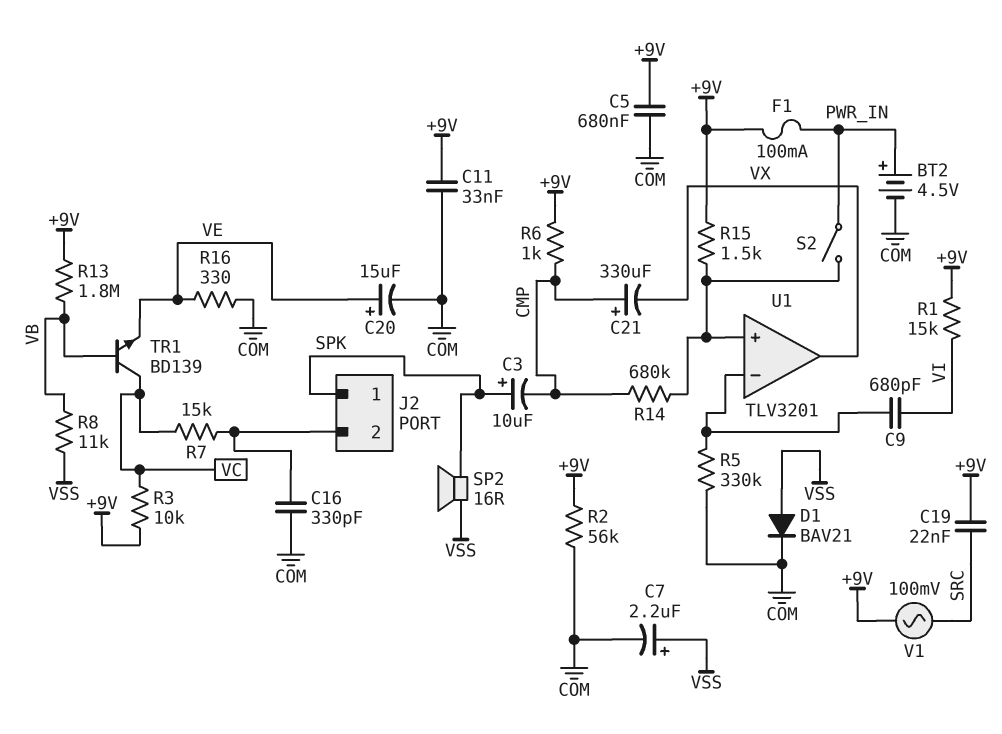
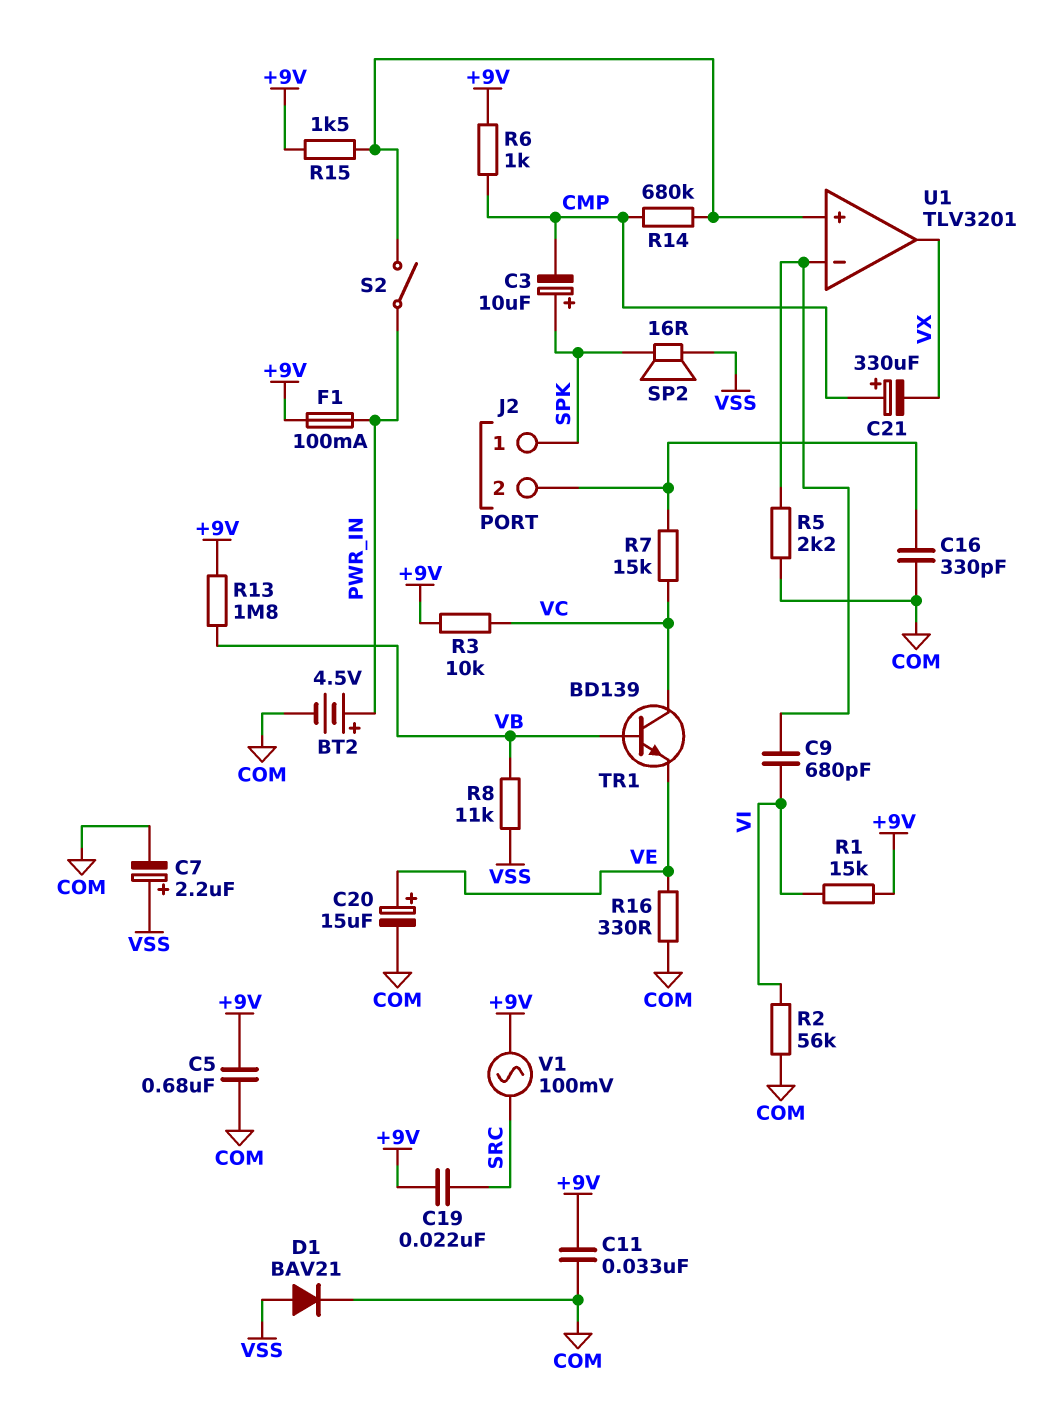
R2: 56k (+9V, COM) -> 56k (COM, VI)
R5: 330k (COM, U1/in-) -> 2.2k (COM, U1/in-)

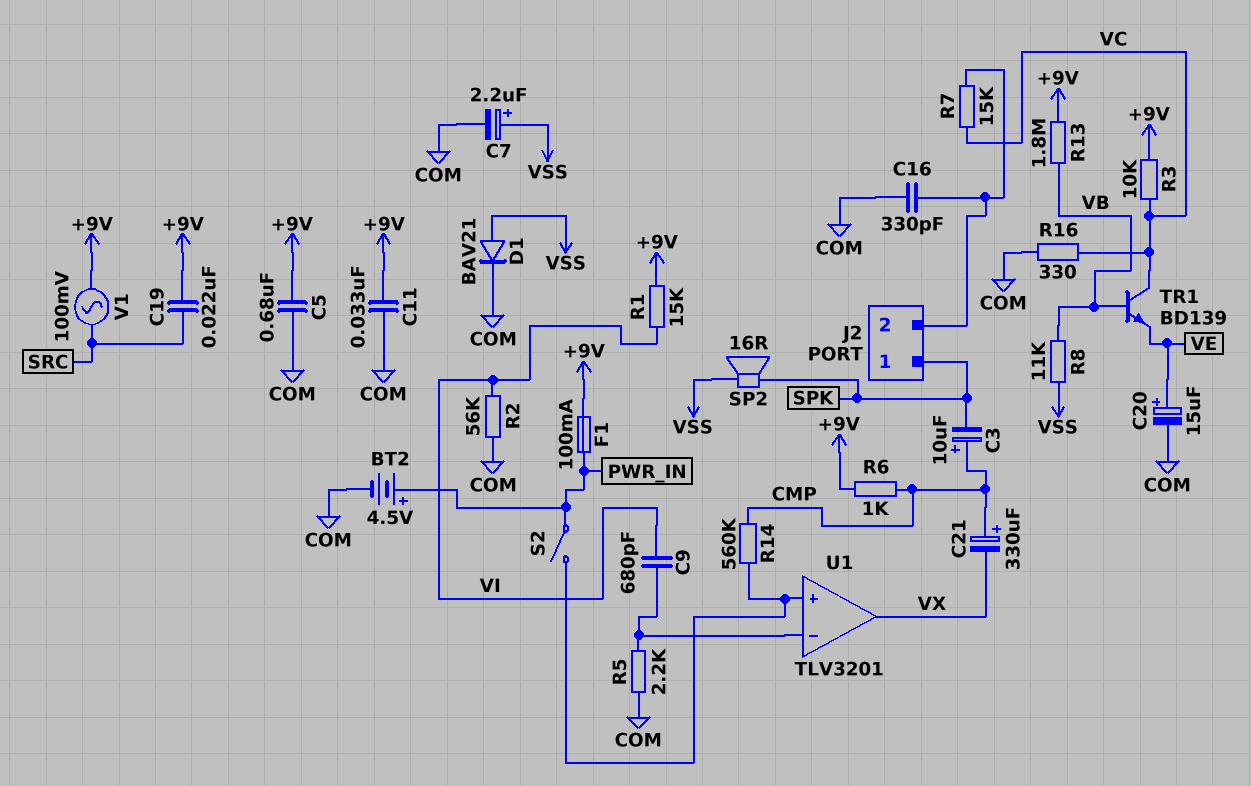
C3: 10uF (plus SPK, minus CMP) -> 10uF (plus CMP, minus SPK)
R14: 680k (CMP, U1/in+) -> 560k (CMP, U1/in+)
R15: 1.5k (+9V, U1/in+) -> none
R16: 330 (COM, VE) -> 330 (COM, VC)

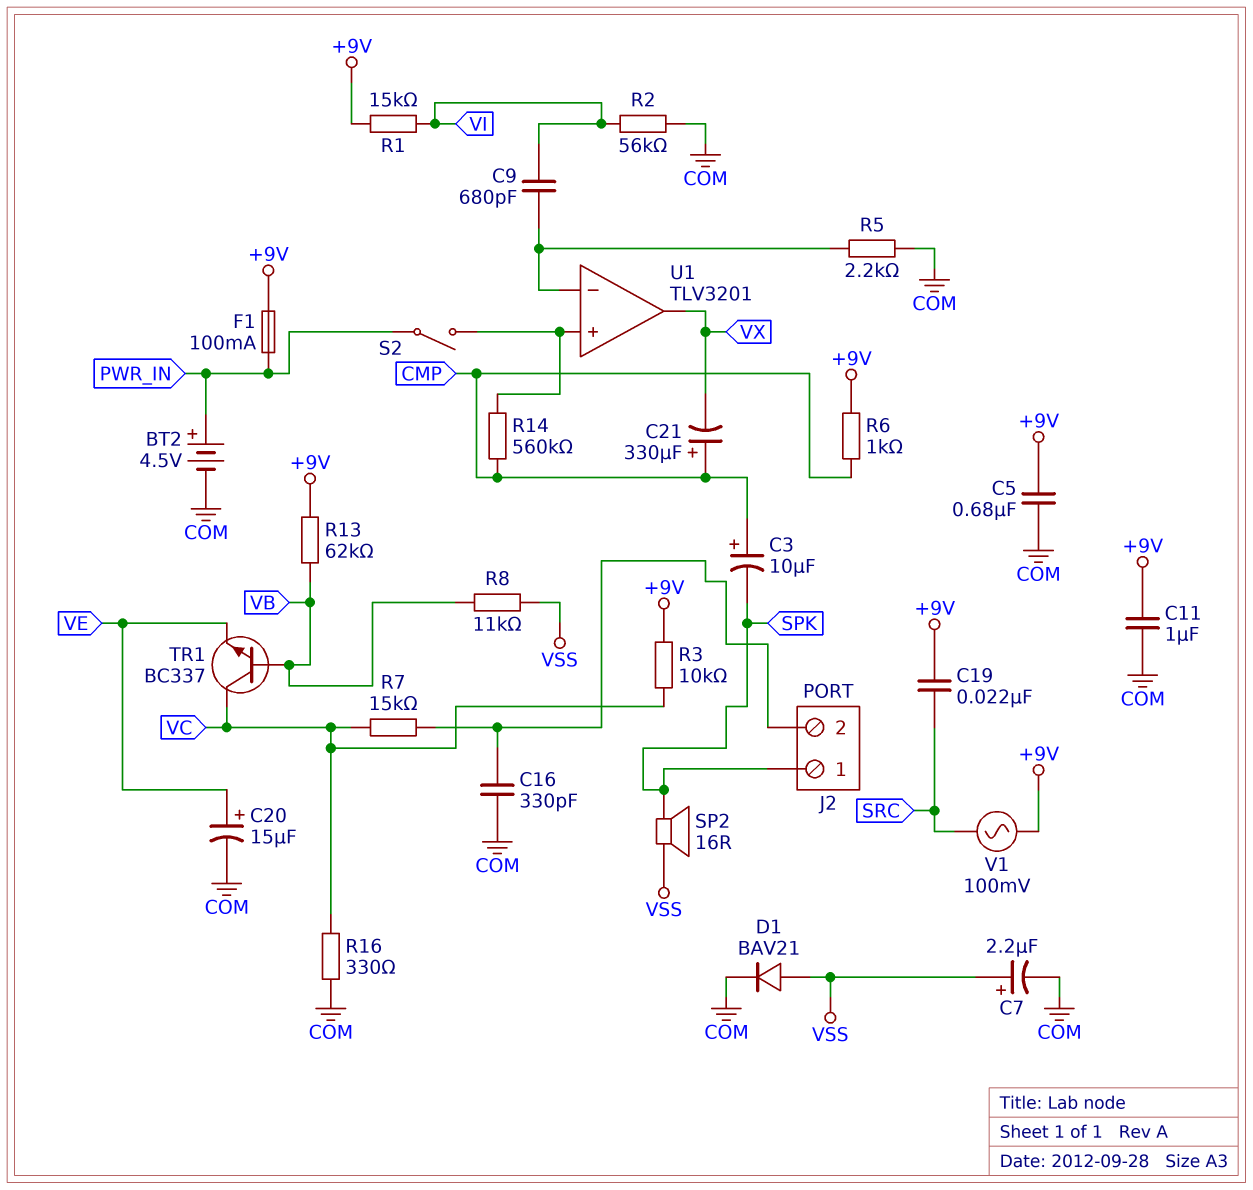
C11: 33nF (+9V, COM) -> 1uF (+9V, COM)
R13: 1.8M (+9V, VB) -> 62k (+9V, VB)
TR1: NPN BD139 (B VB, C VC, E VE) -> NPN BC337 (B VB, C VC, E VE)

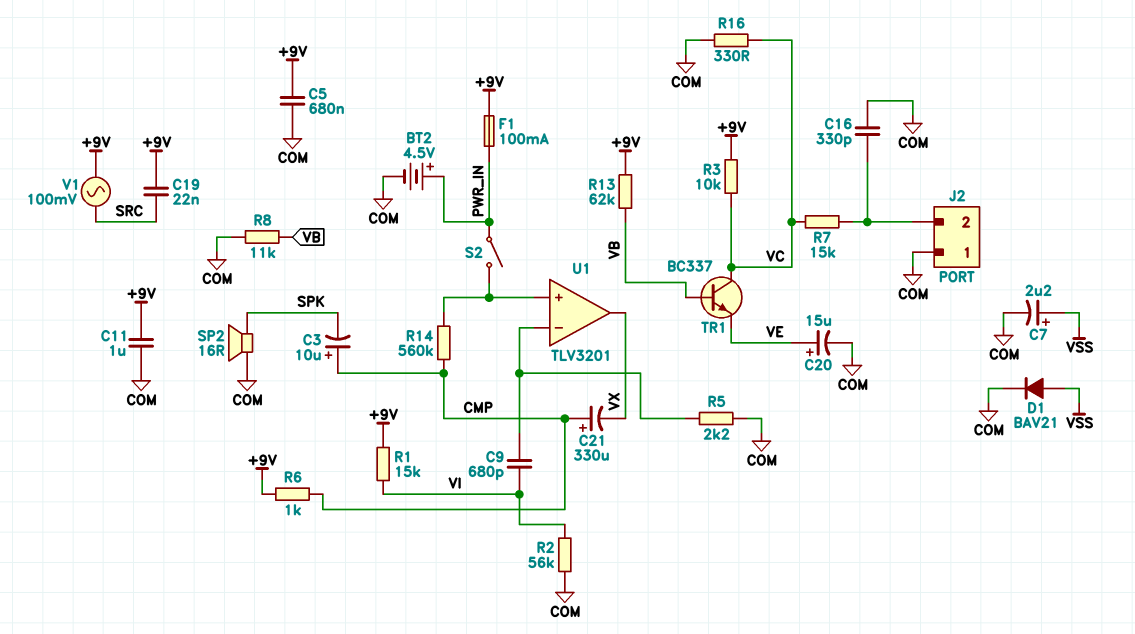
J2 pin 1: SPK -> COM
R8: 11k (VB, VSS) -> 11k (COM, VB)
SP2: speaker 16R (SPK, VSS) -> speaker 16R (COM, SPK)

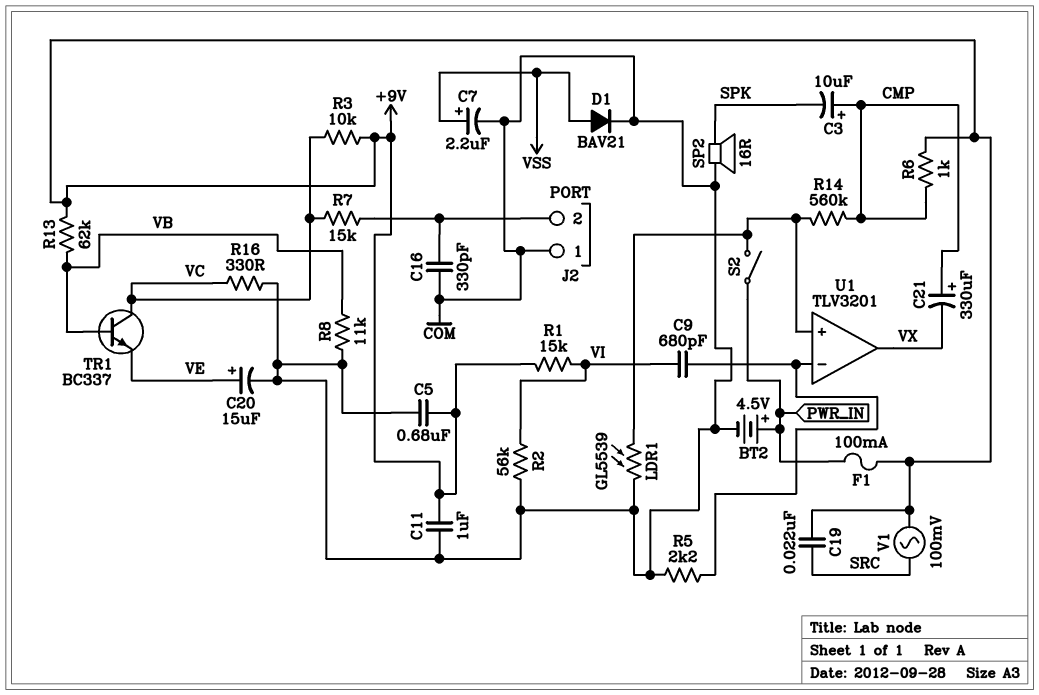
LDR1: none -> GL5539 (COM, U1/in+)

